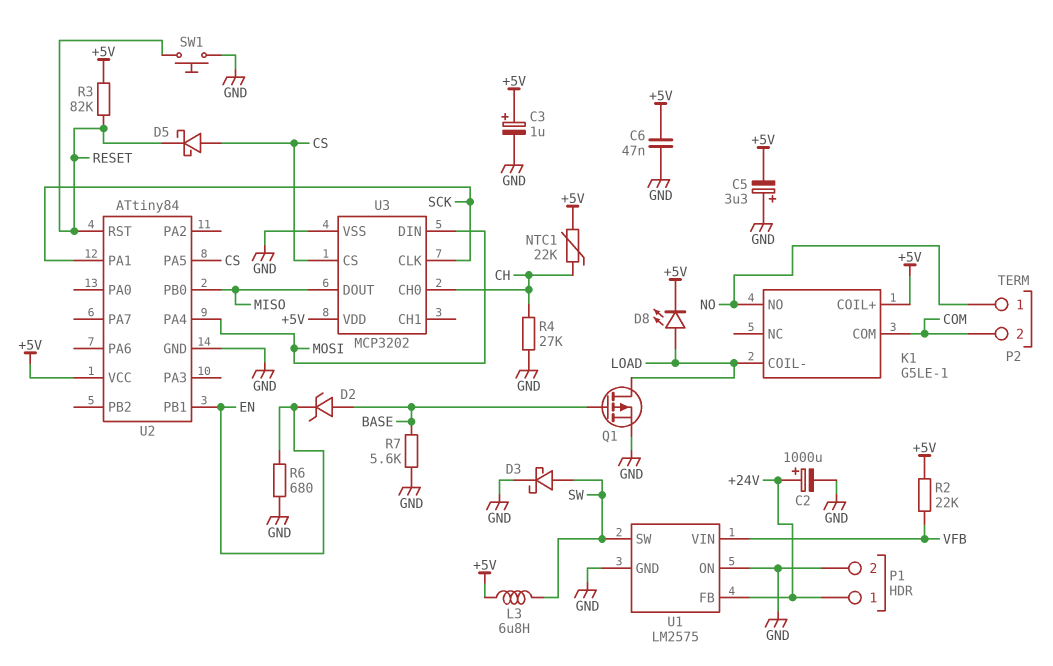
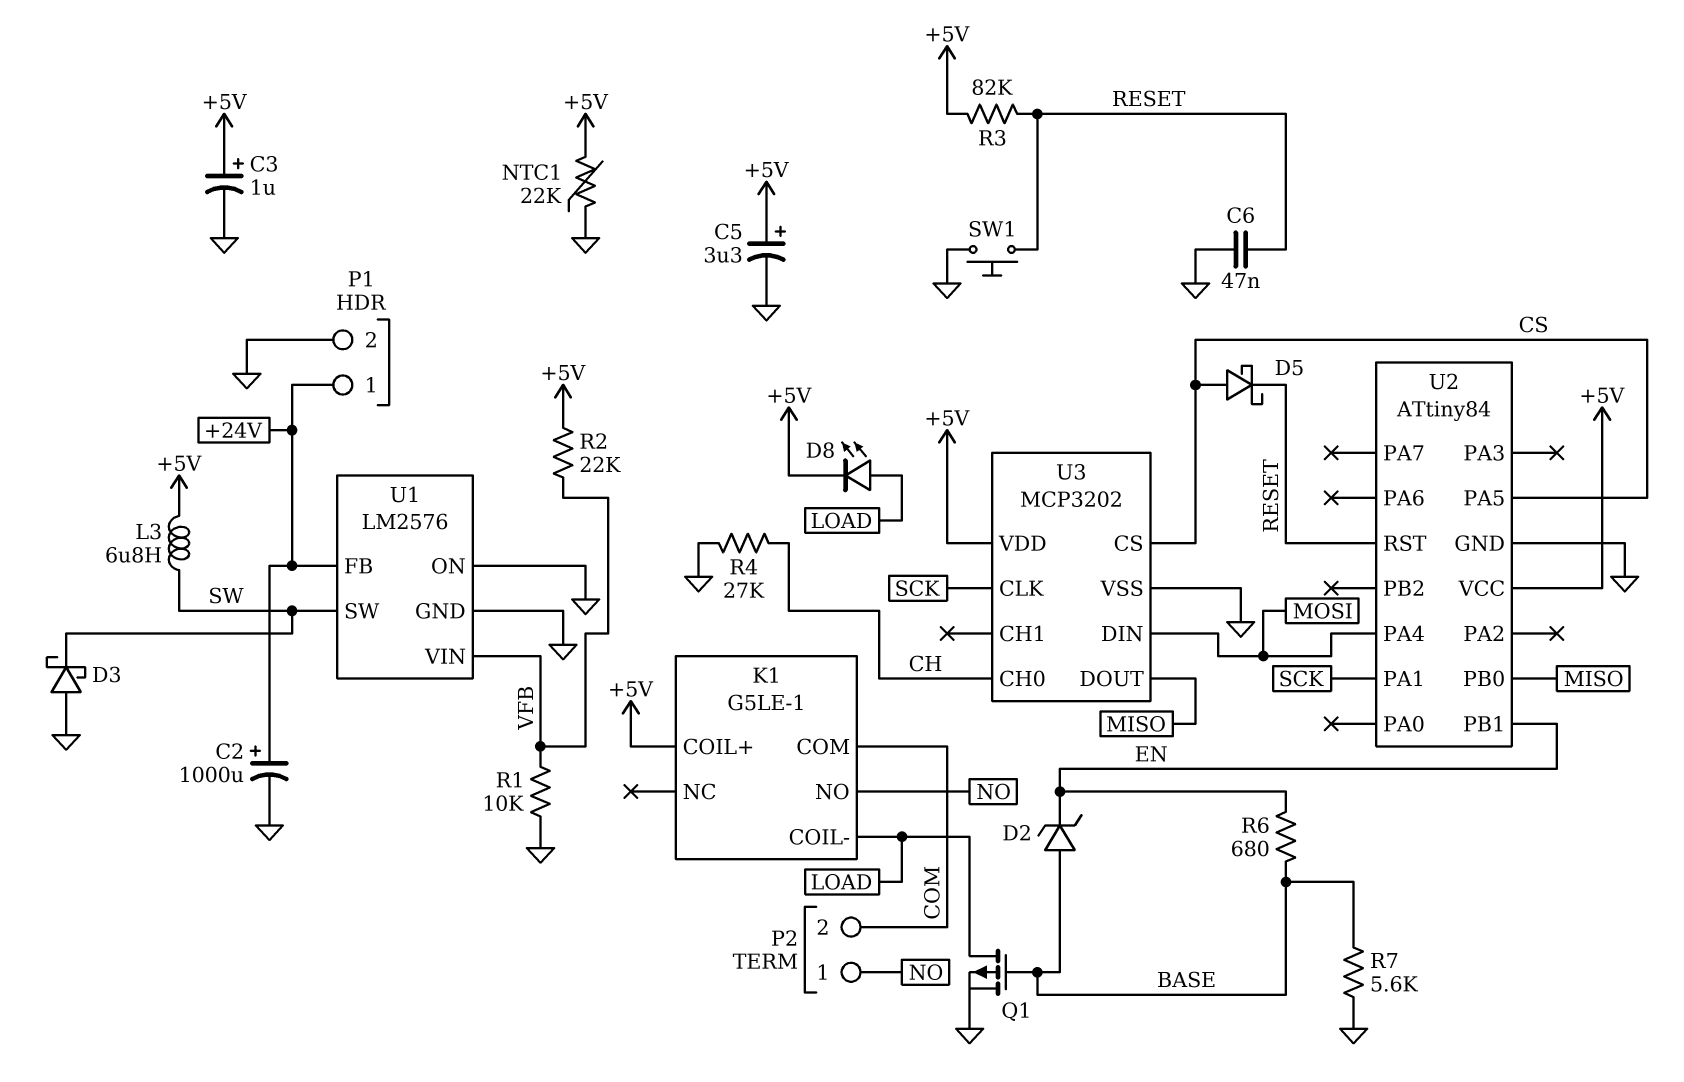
C5: 3.3uF (plus GND, minus +5V) -> 3.3uF (plus +5V, minus GND)
C6: 47nF (+5V, GND) -> 47nF (GND, RESET)
D3: schottky (A SW, K GND) -> schottky (A GND, K SW)
NTC1: 22k (+5V, CH) -> 22k (+5V, GND)
R1: none -> 10k (GND, VFB)
R6: 680 (EN, GND) -> 680 (BASE, EN)
U1: LM2575 -> LM2576

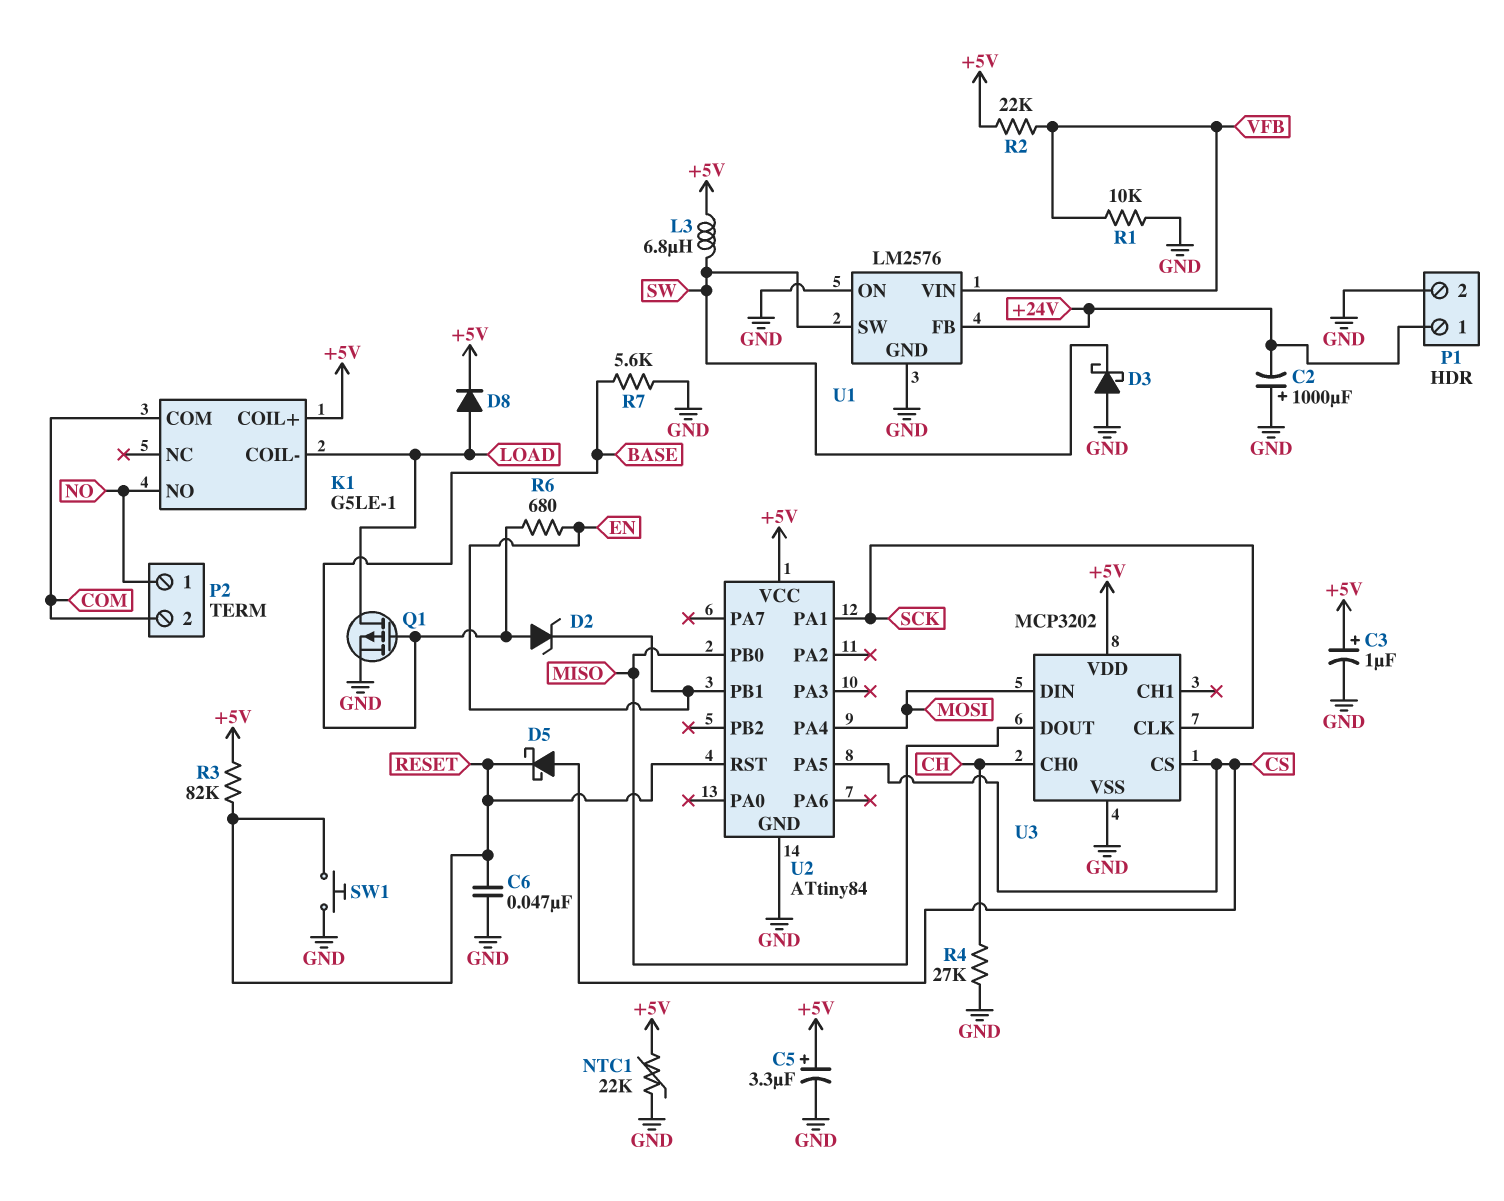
C2: 1000uF (plus +24V, minus GND) -> 1000uF (plus GND, minus +24V)
D8: LED (A LOAD, K +5V) -> diode (A LOAD, K +5V)

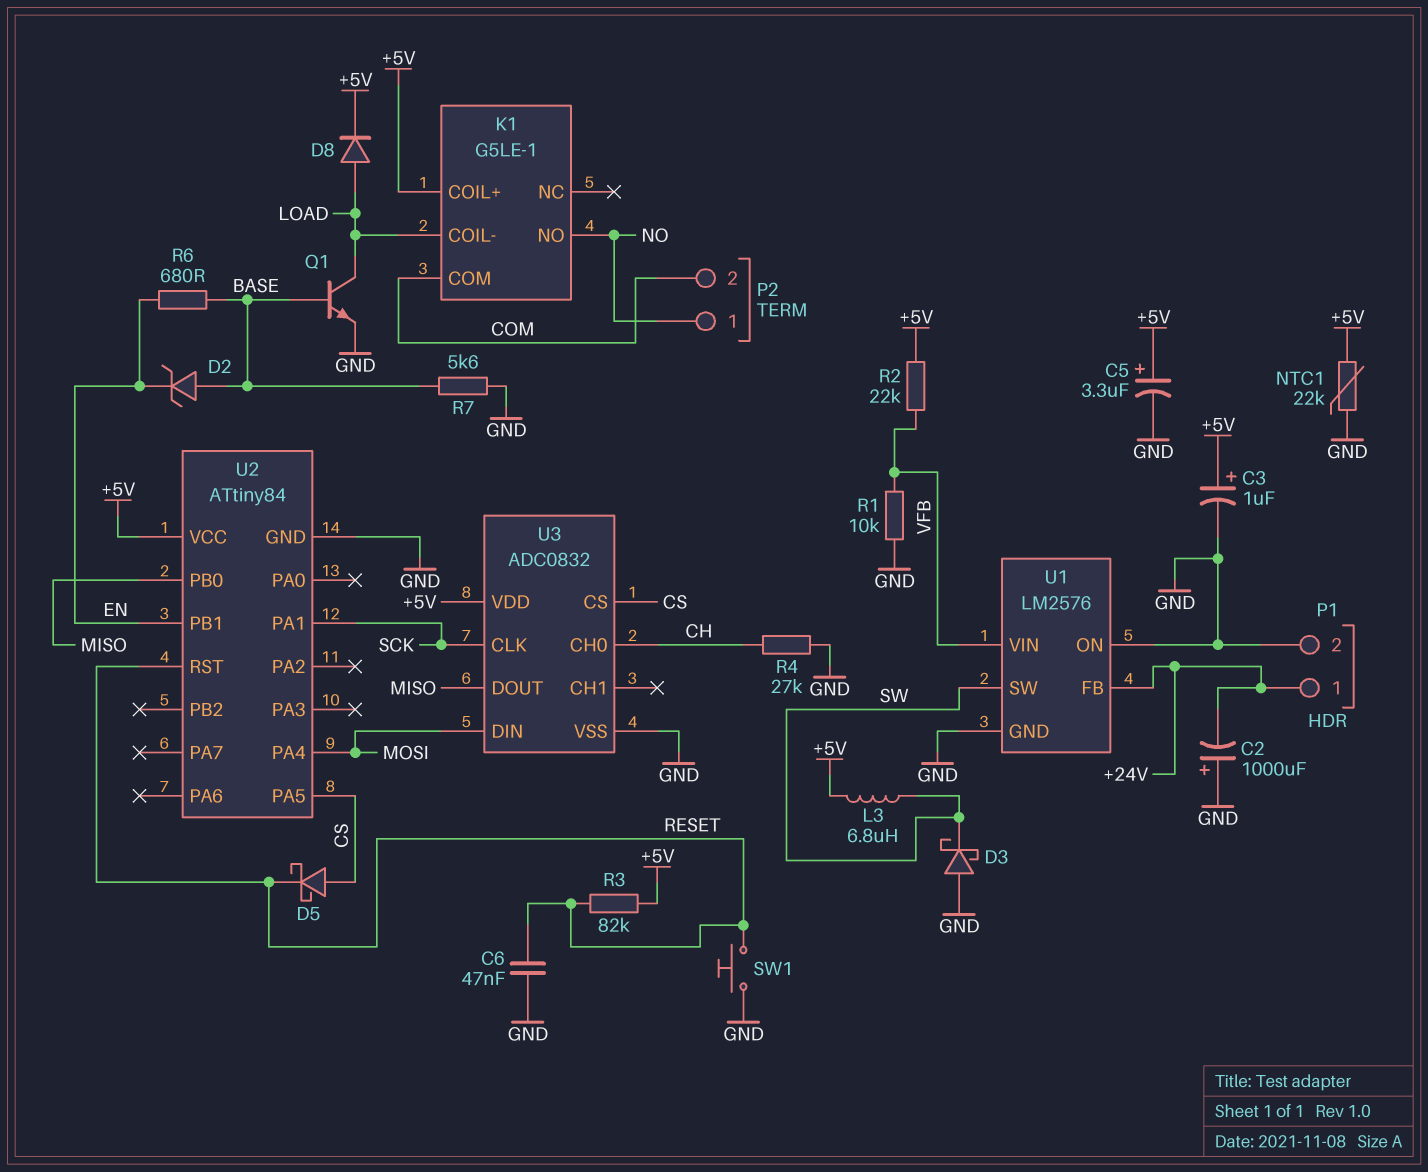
Q1: PMOS (G BASE, D LOAD, S GND) -> NPN (B BASE, C LOAD, E GND)
U3: MCP3202 -> ADC0832

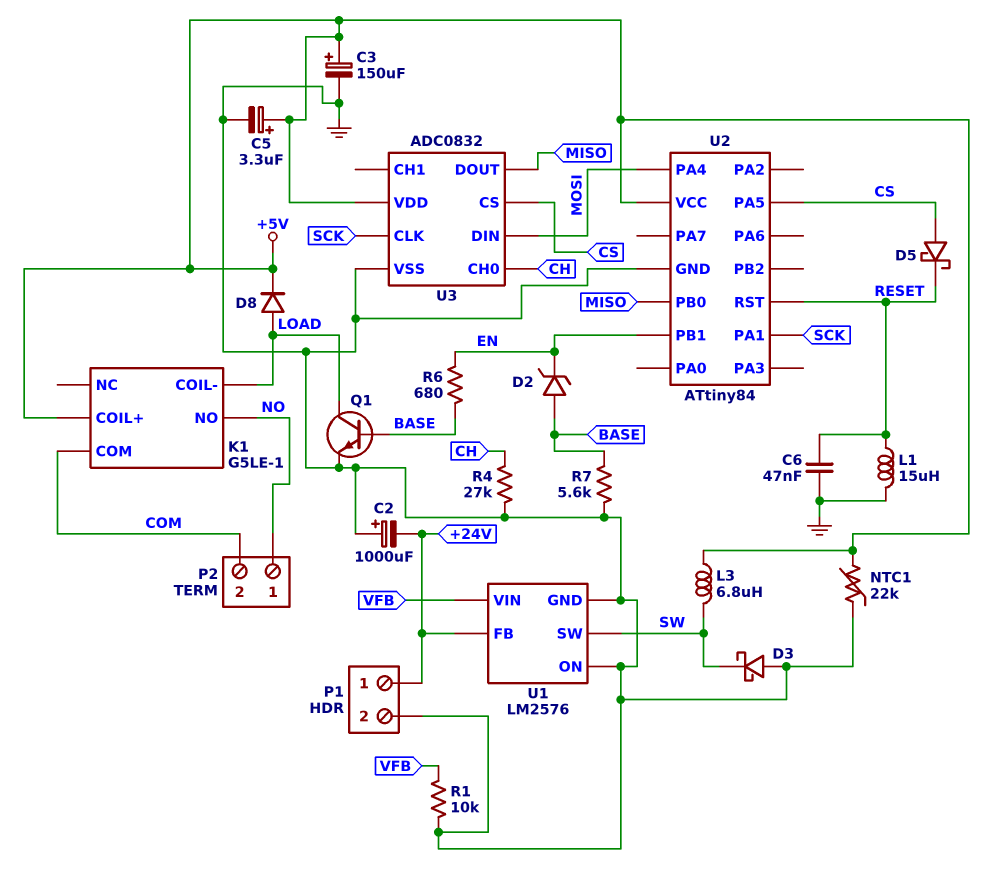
C3: 1uF (plus +5V, minus GND) -> 150uF (plus +5V, minus GND)
L1: none -> 15uH (GND, RESET)
R2: 22k (+5V, VFB) -> none
R3: 82k (+5V, RESET) -> none
SW1: button (GND, RESET) -> none

